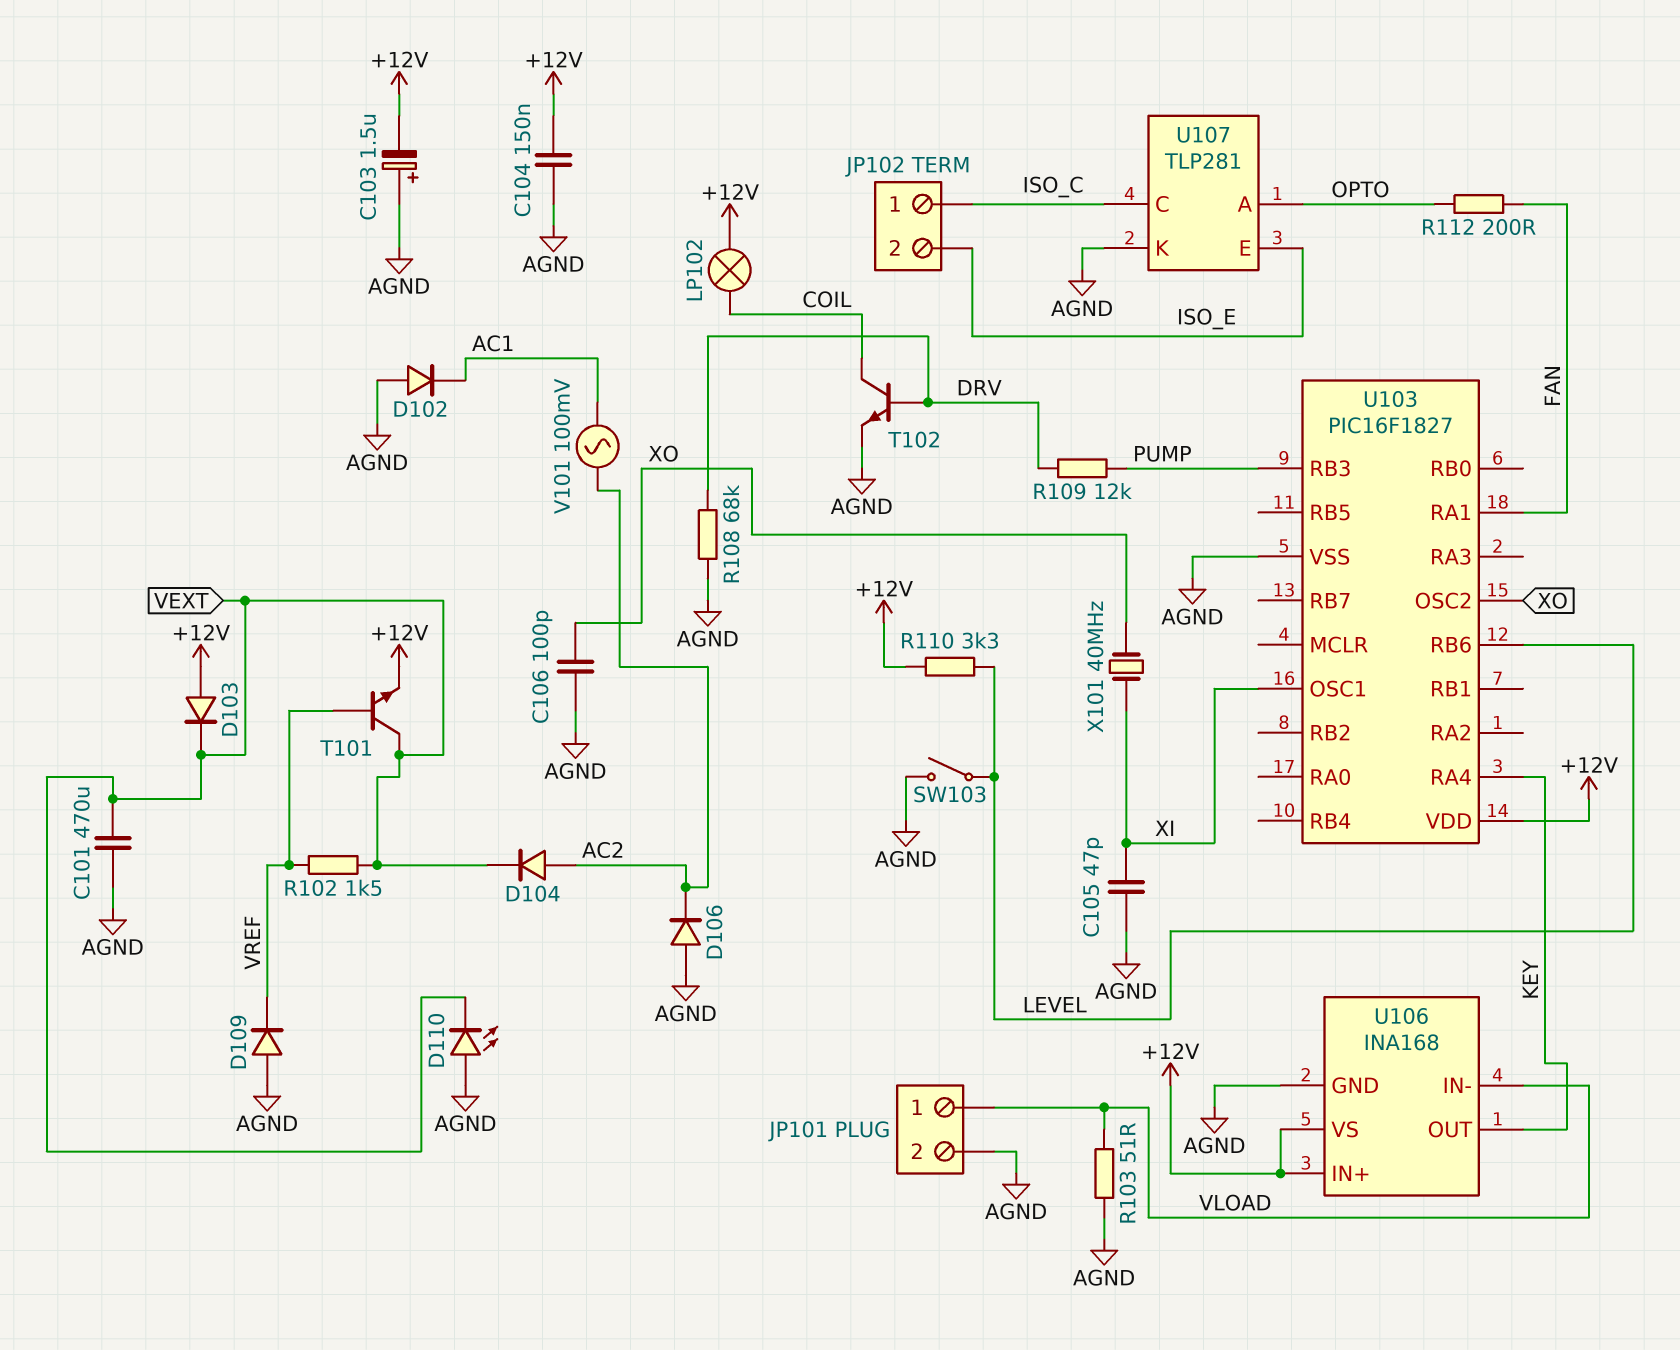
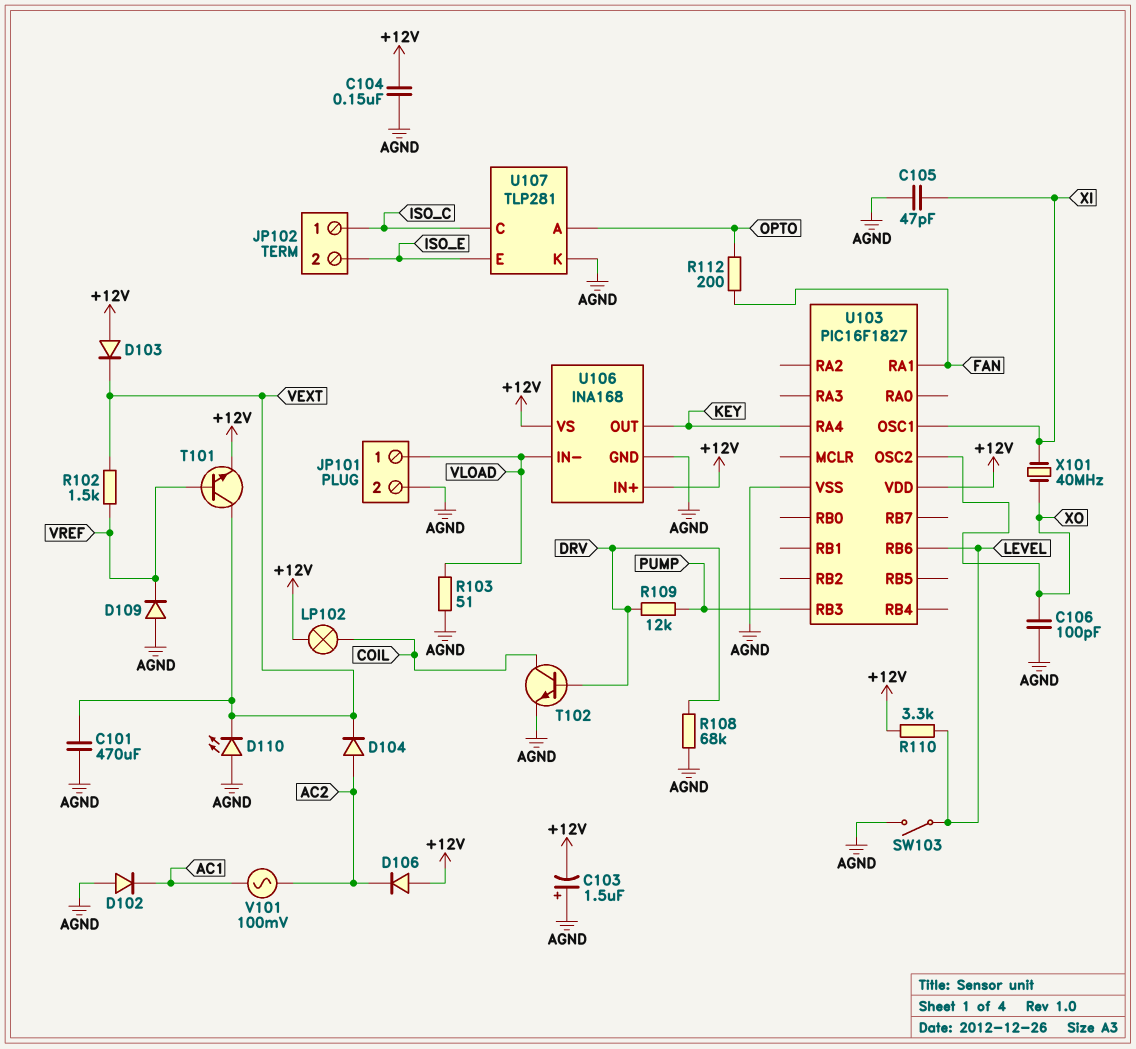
D106: diode (A AGND, K AC2) -> diode (A +12V, K AC2)

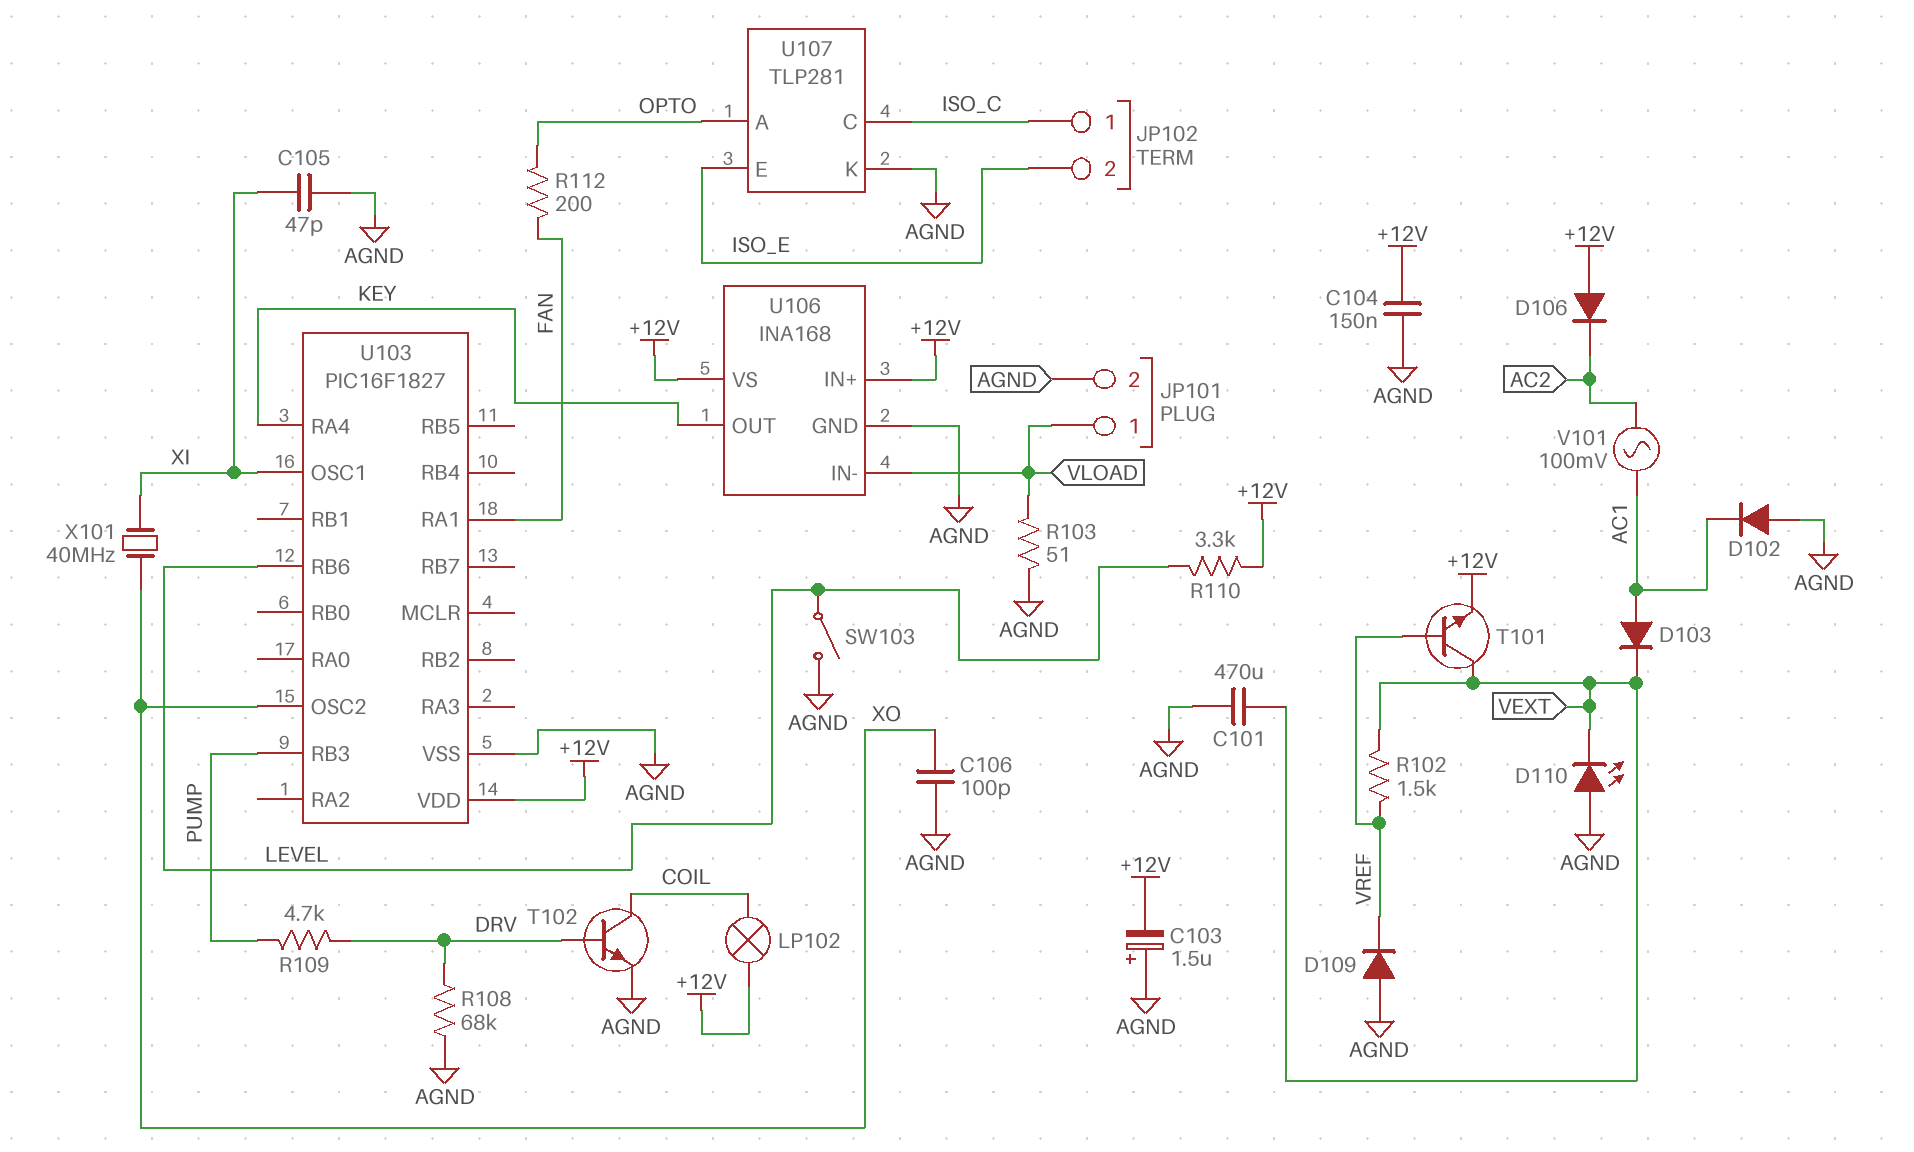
D103: diode (A +12V, K VEXT) -> diode (A AC1, K VEXT)
D104: diode (A AC2, K VEXT) -> none
R109: 12k (DRV, PUMP) -> 4.7k (DRV, PUMP)

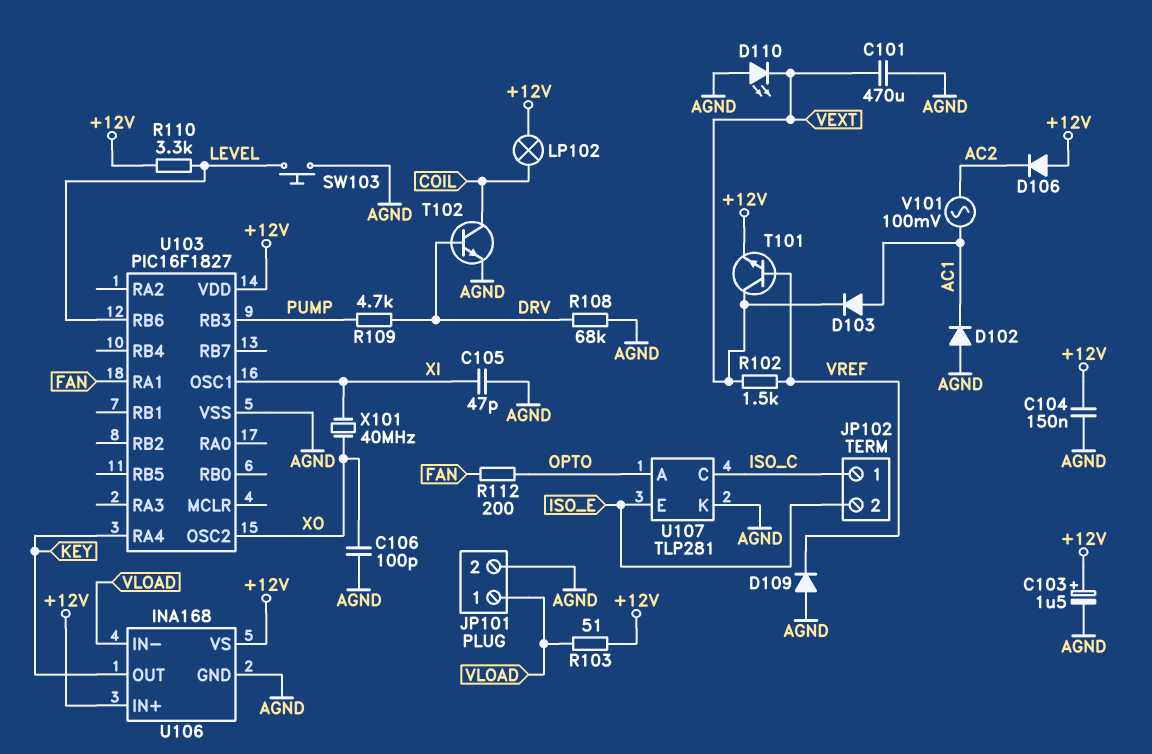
C103: 1.5uF (plus AGND, minus +12V) -> 1.5uF (plus +12V, minus AGND)
R103: 51 (AGND, VLOAD) -> 51 (+12V, VLOAD)
SW103: switch (AGND, LEVEL) -> button (AGND, LEVEL)

